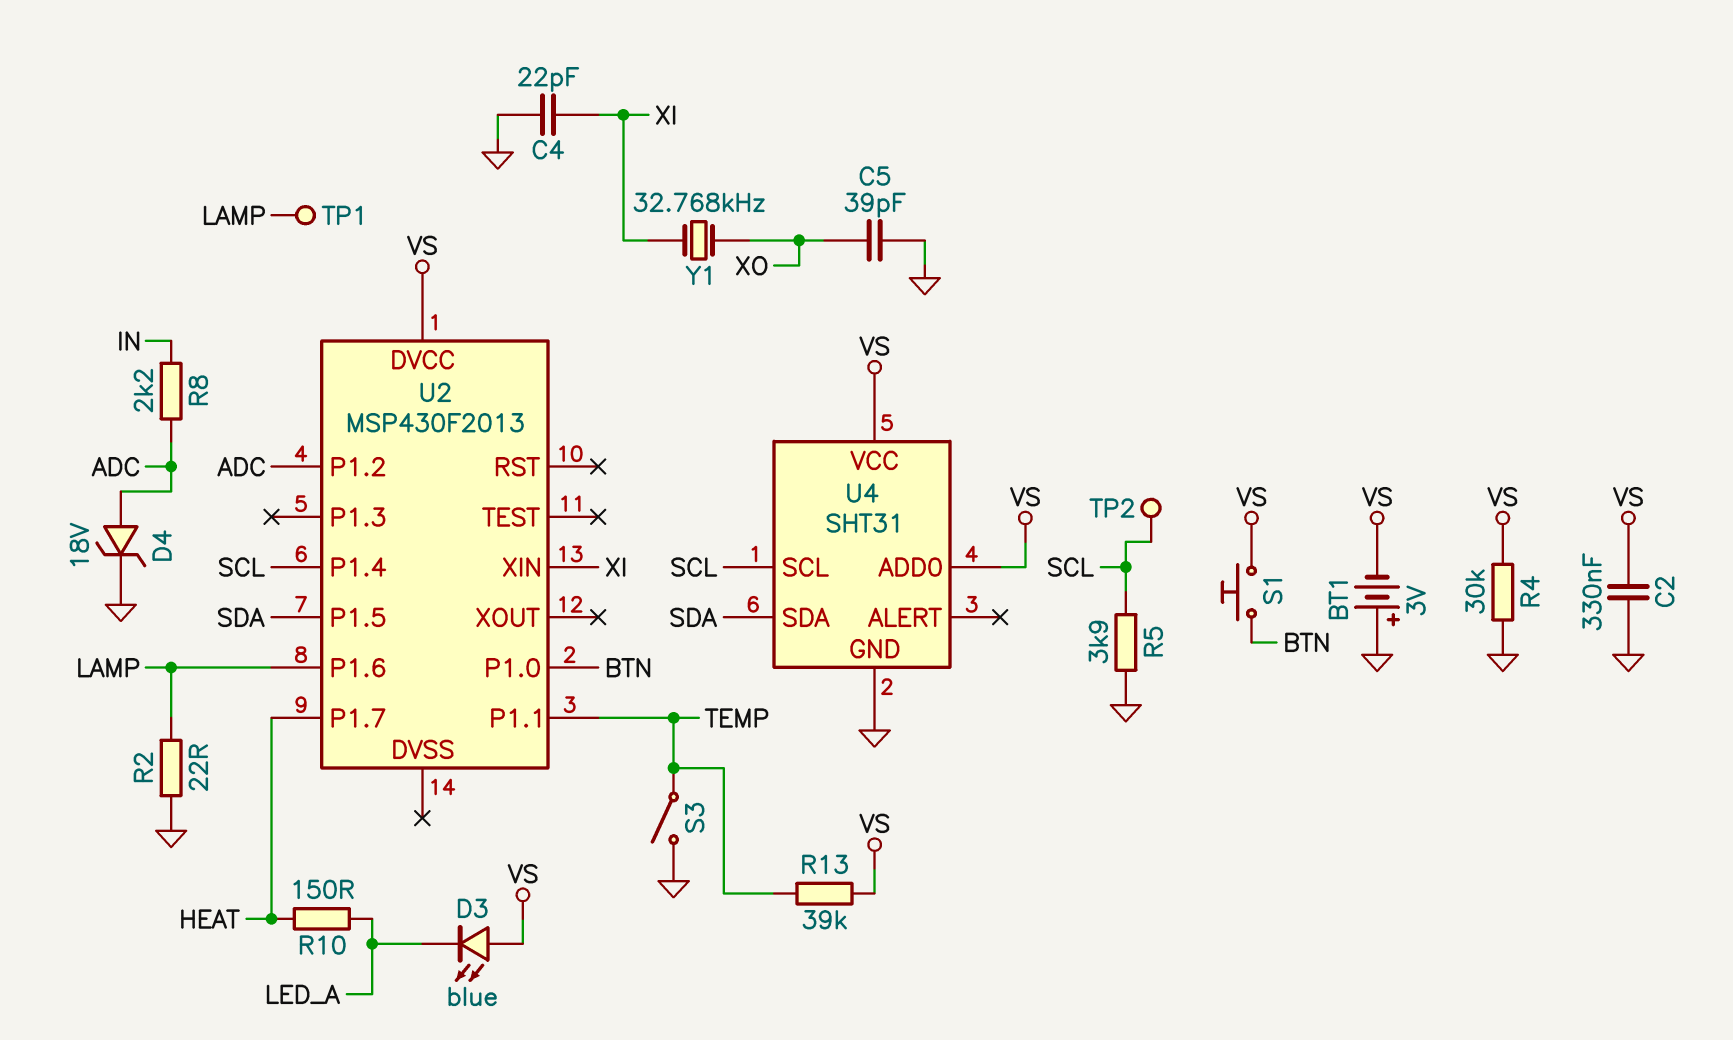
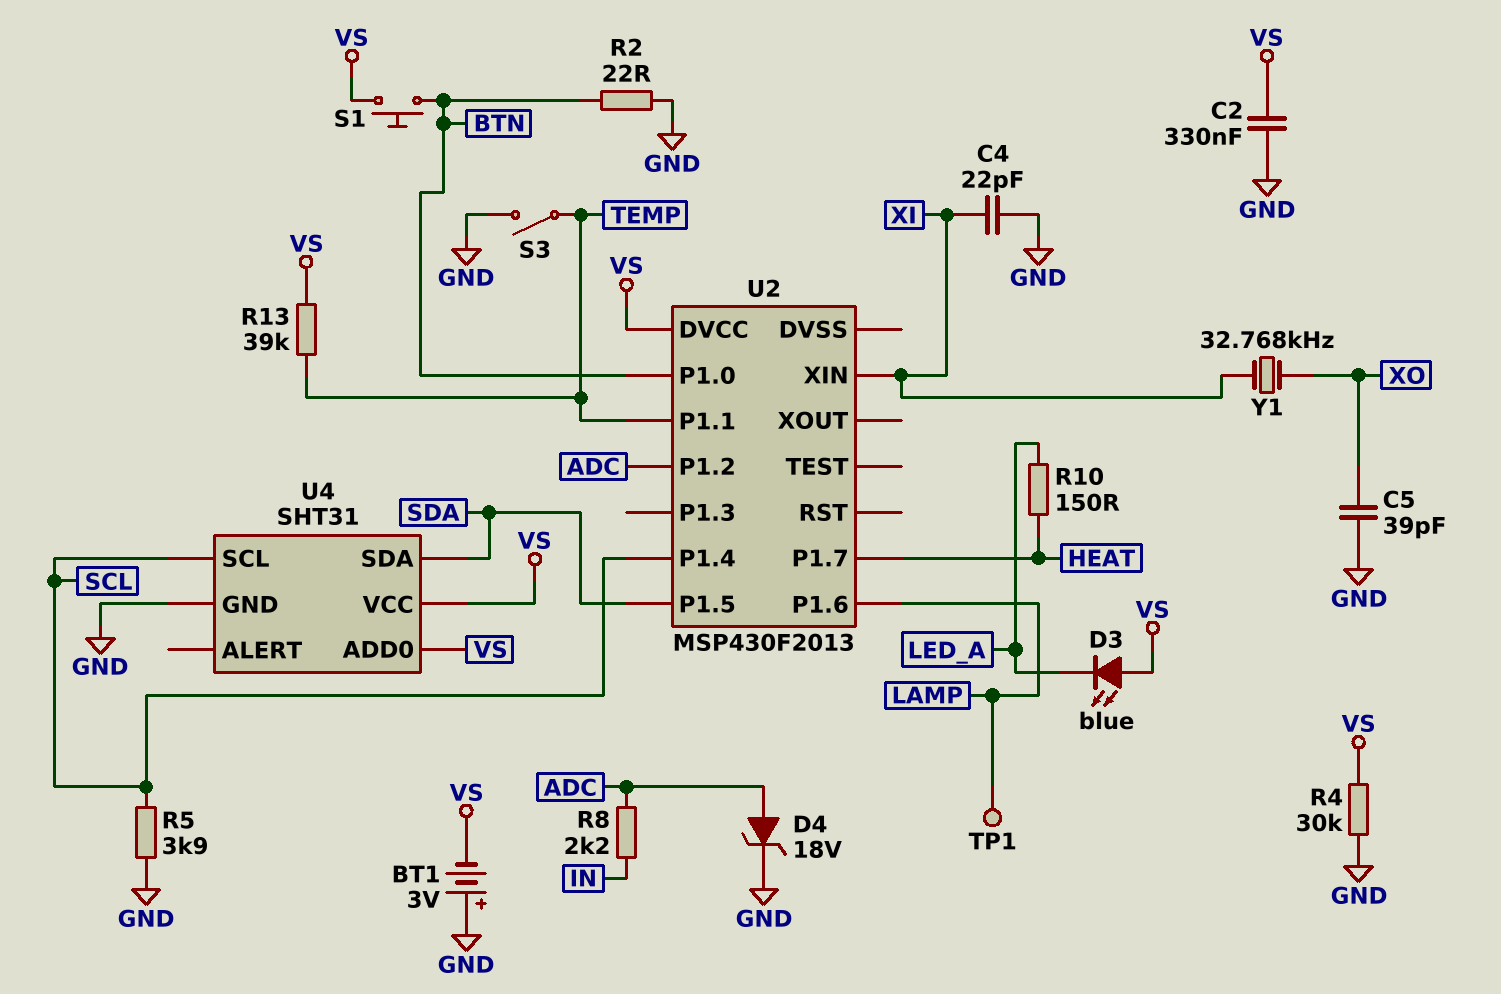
R2: 22 (GND, LAMP) -> 22 (BTN, GND)
TP2: test point (SCL) -> none

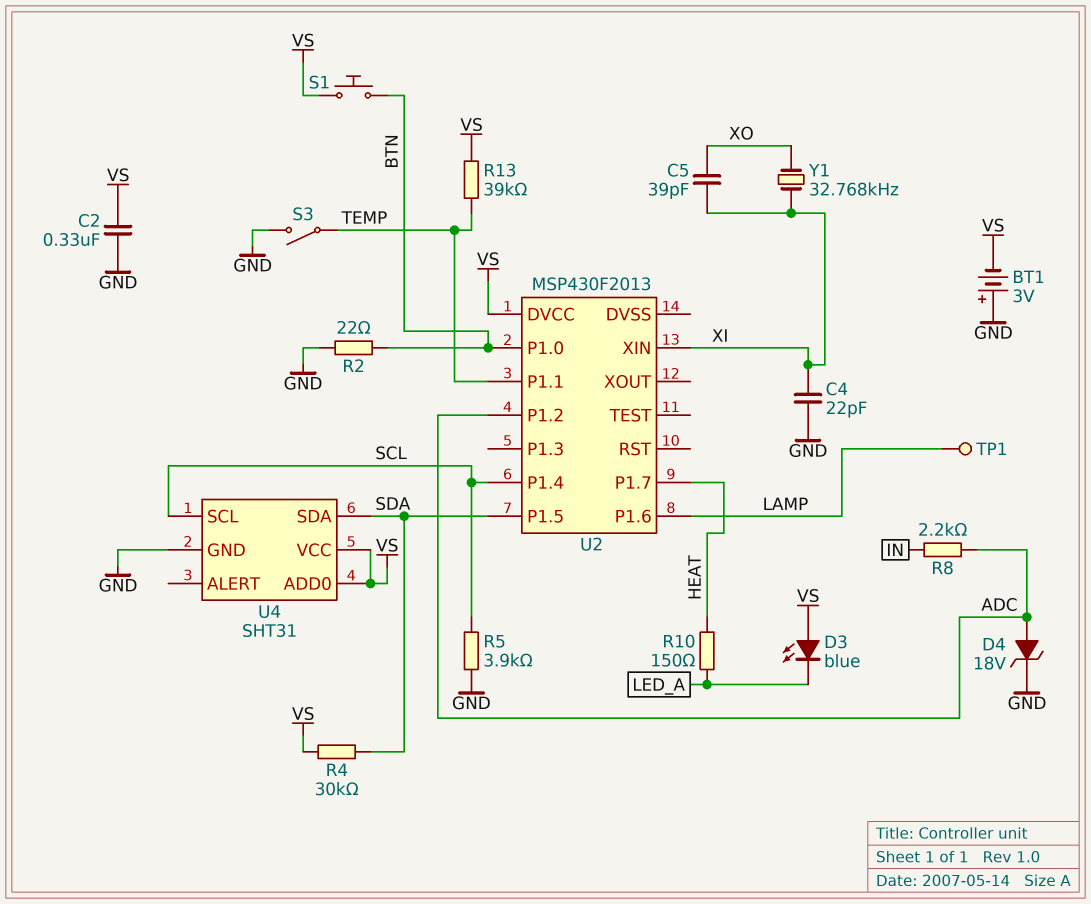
C5: 39pF (GND, XO) -> 39pF (XI, XO)
R4: 30k (GND, VS) -> 30k (SDA, VS)

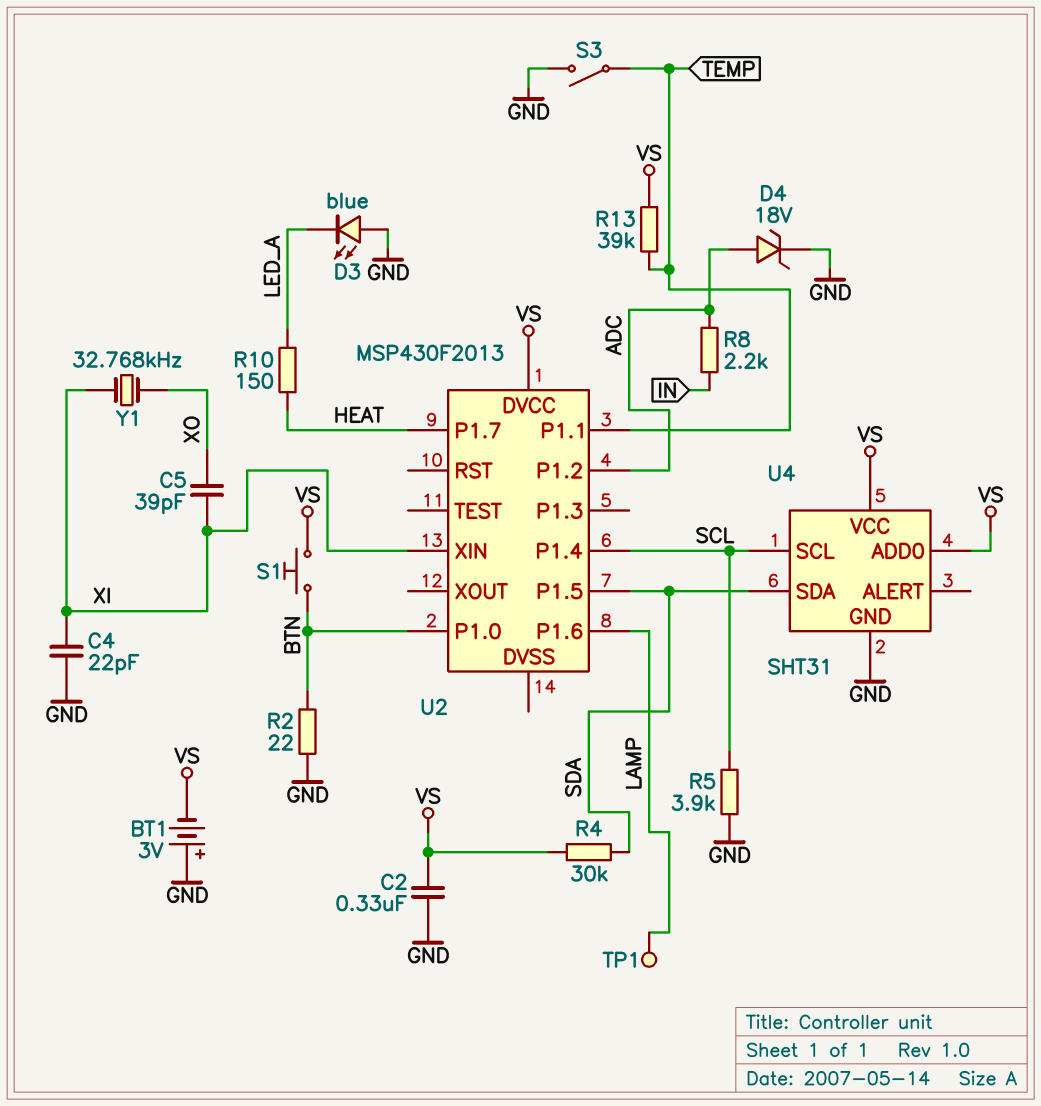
D3: LED blue (A VS, K LED_A) -> LED blue (A GND, K LED_A)

